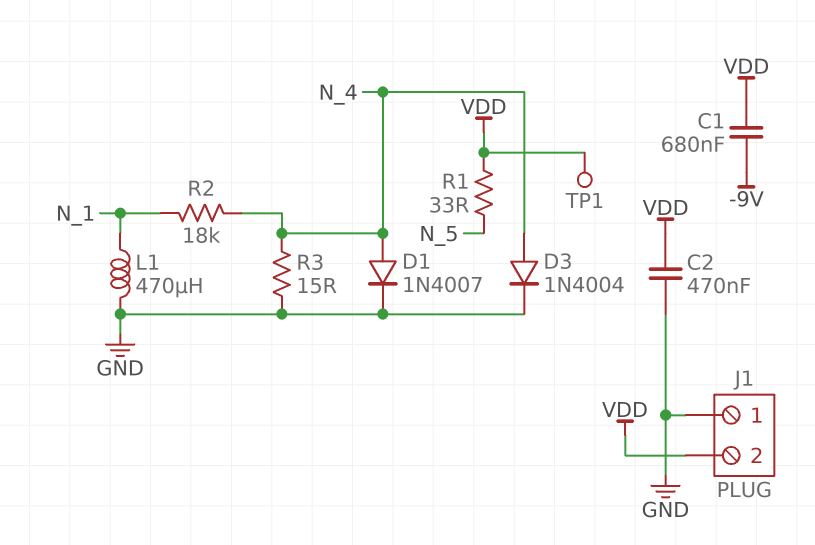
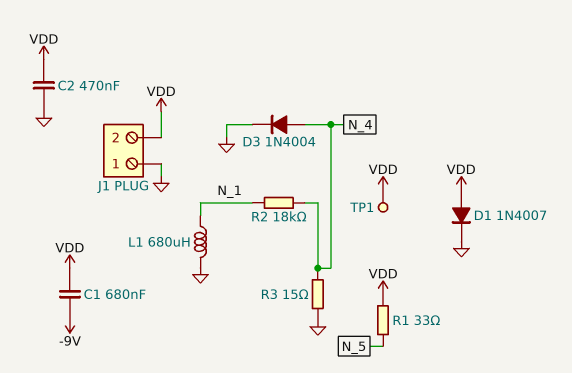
D1: diode 1N4007 (A N_4, K GND) -> diode 1N4007 (A VDD, K GND)
L1: 470uH (GND, N_1) -> 680uH (GND, N_1)

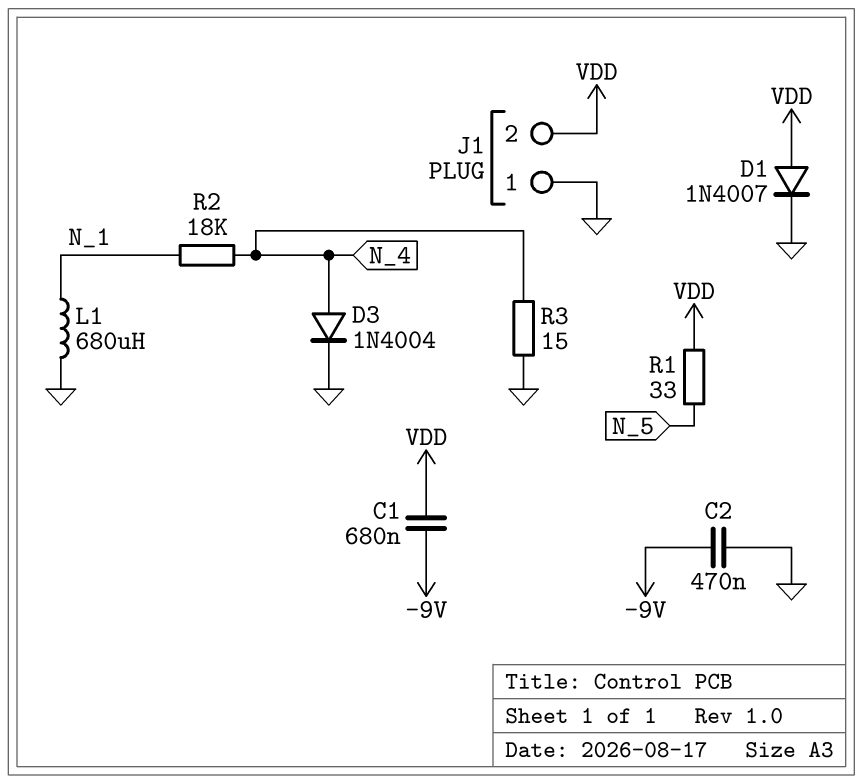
C2: 470nF (GND, VDD) -> 470nF (-9V, GND)
TP1: test point (VDD) -> none

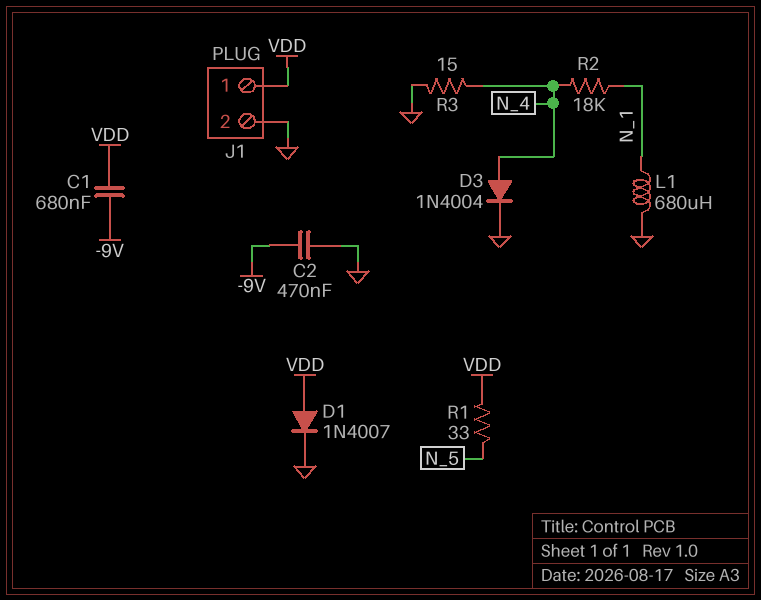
J1 pin 1: GND -> VDD
J1 pin 2: VDD -> GND

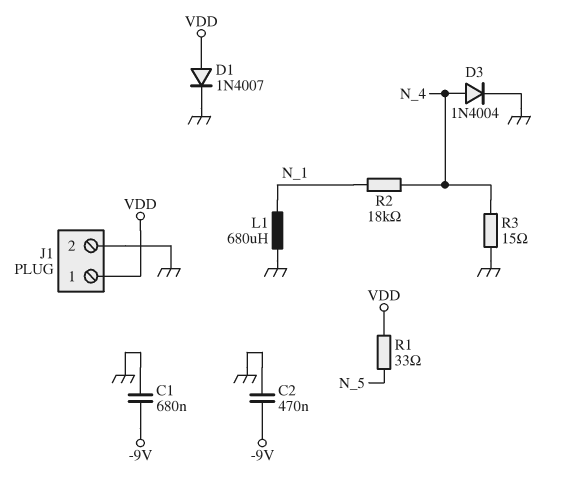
C1: 680nF (-9V, VDD) -> 680nF (-9V, GND)

